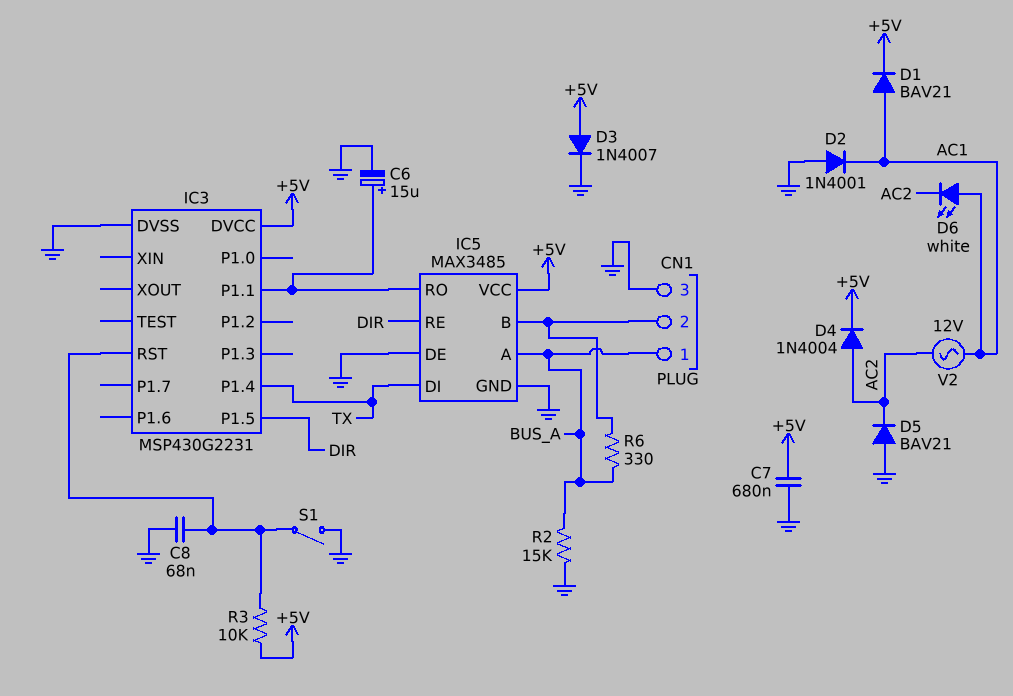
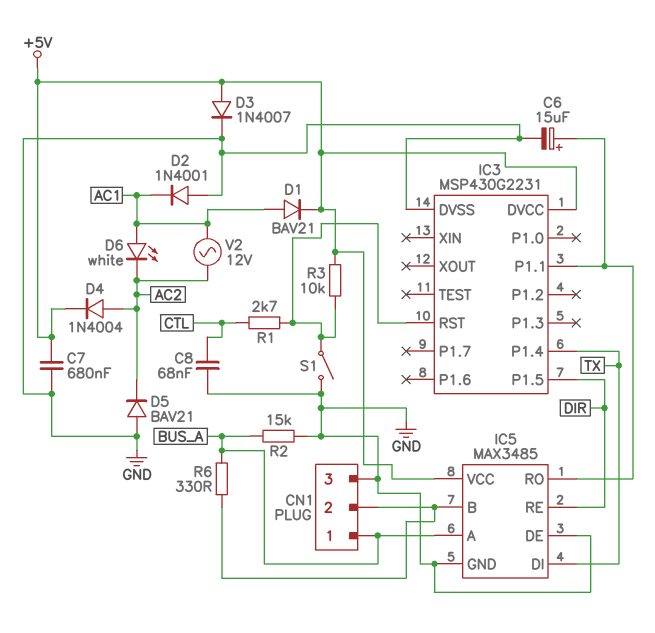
C8: 68nF (GND, IC3/RST) -> 68nF (CTL, GND)
R1: none -> 2.7k (CTL, IC3/RST)

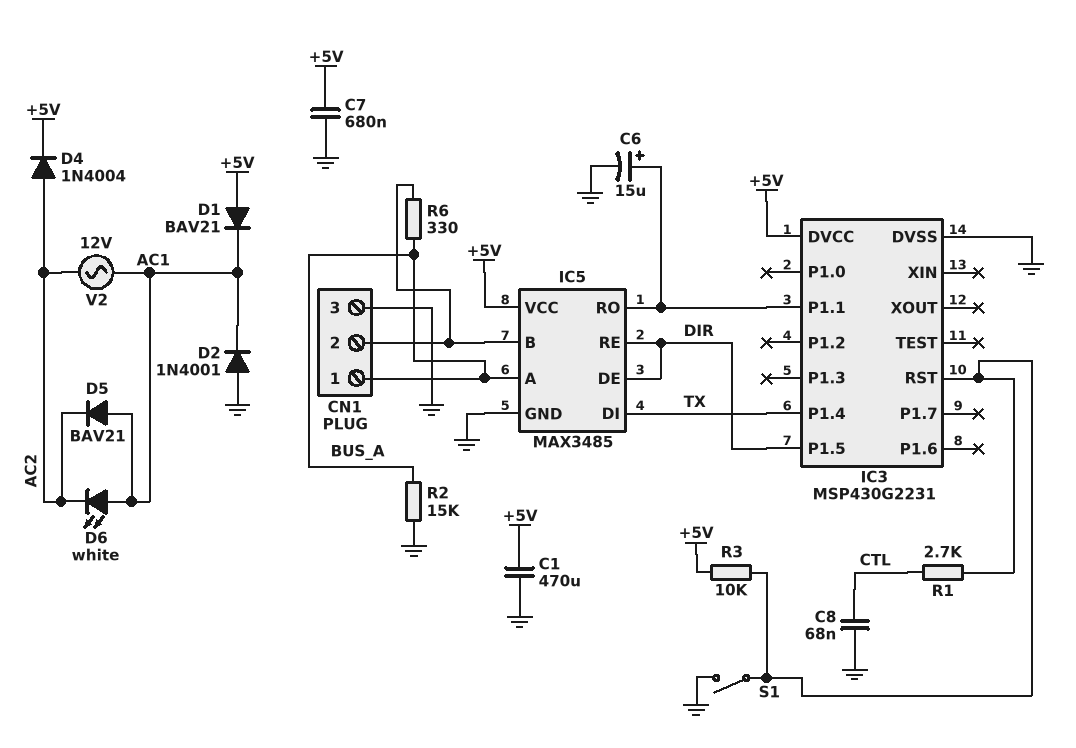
C1: none -> 470uF (+5V, GND)
D1: diode BAV21 (A AC1, K +5V) -> diode BAV21 (A +5V, K AC1)
D3: diode 1N4007 (A +5V, K GND) -> none
D5: diode BAV21 (A GND, K AC2) -> diode BAV21 (A AC1, K AC2)
IC5 pin DE: GND -> DIR

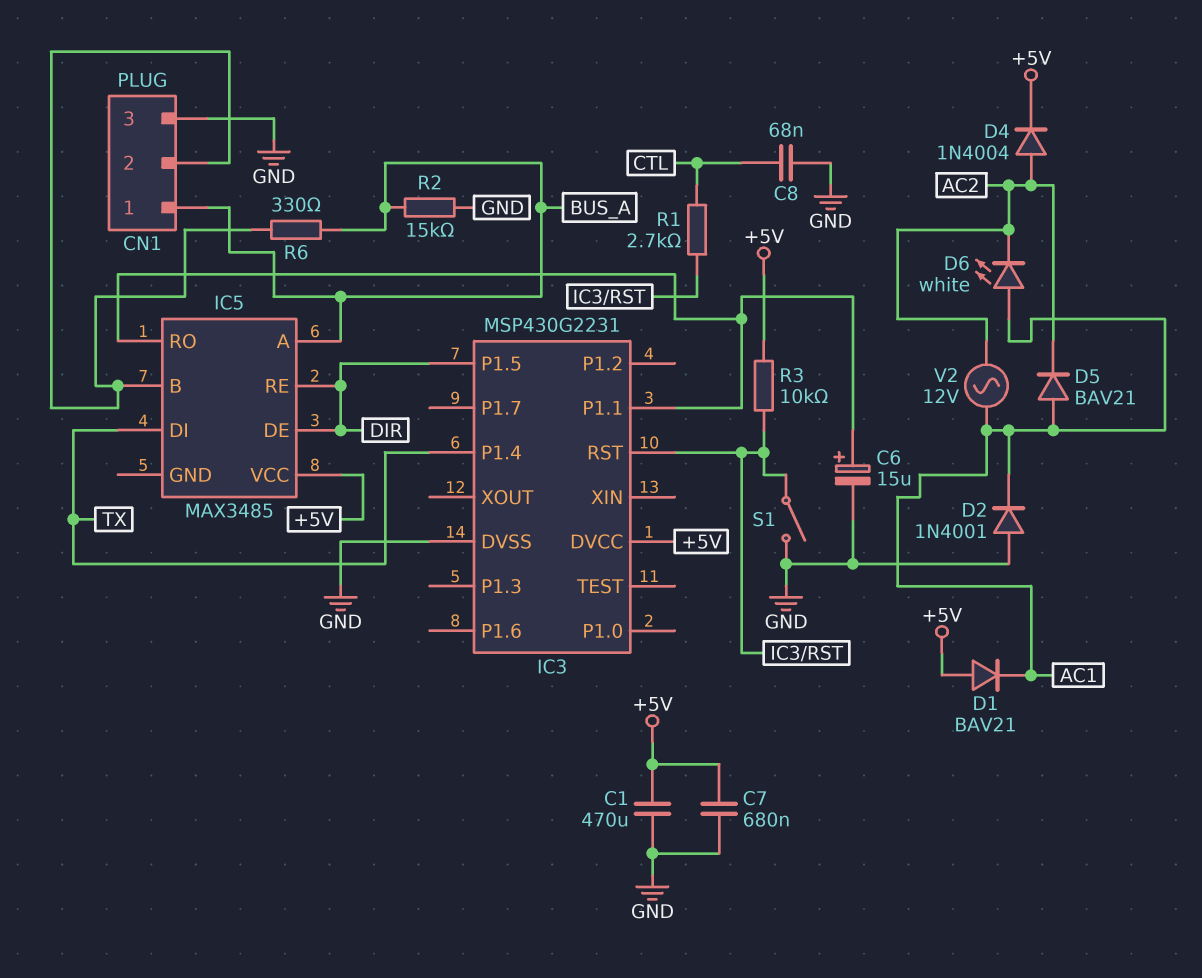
IC5 pin GND: GND -> none

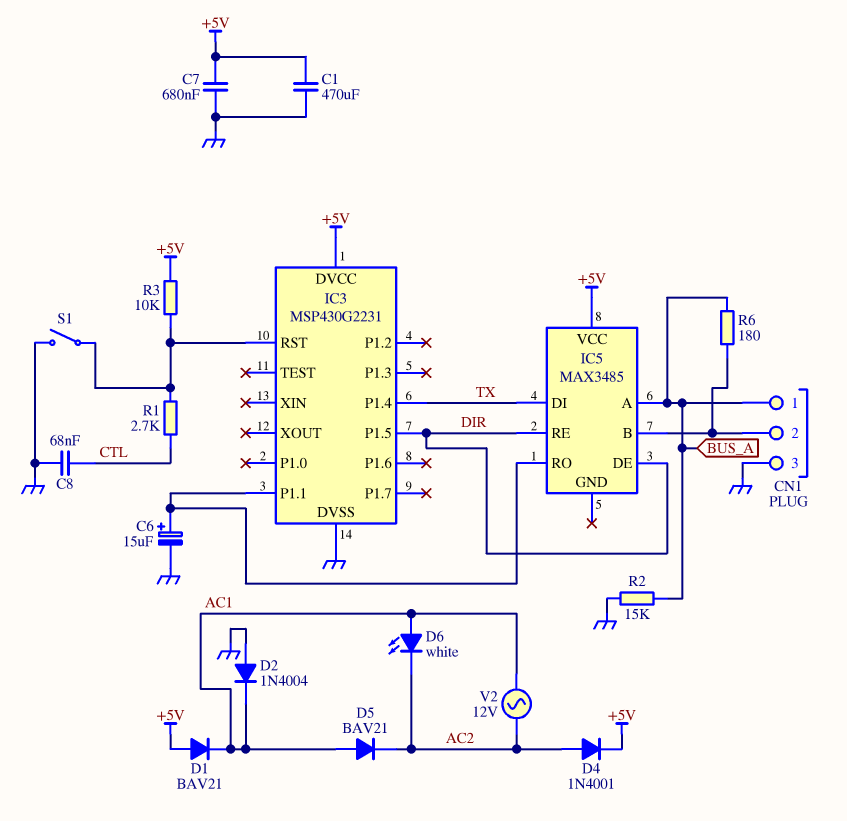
D2: diode 1N4001 (A GND, K AC1) -> diode 1N4004 (A GND, K AC1)
D4: diode 1N4004 (A AC2, K +5V) -> diode 1N4001 (A AC2, K +5V)
R6: 330 (BUS_A, CN1/2) -> 180 (BUS_A, CN1/2)

